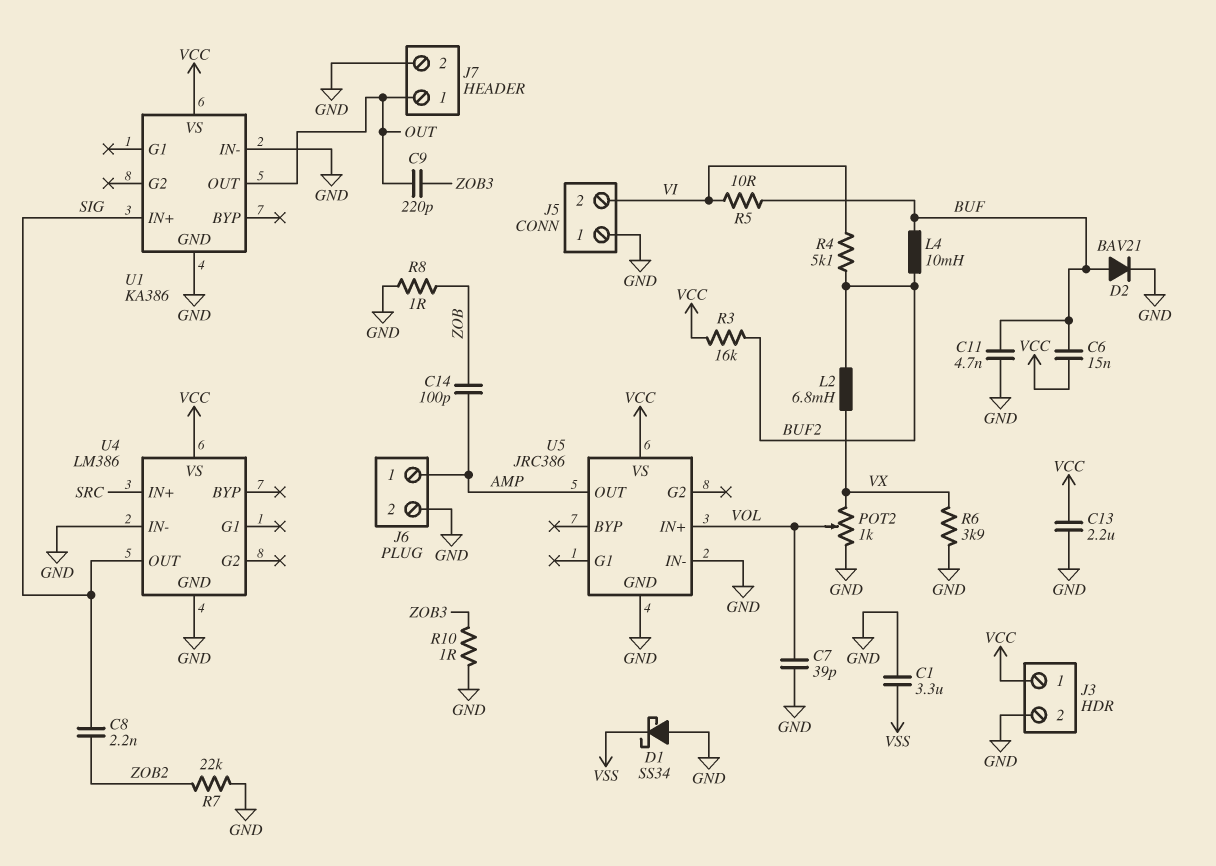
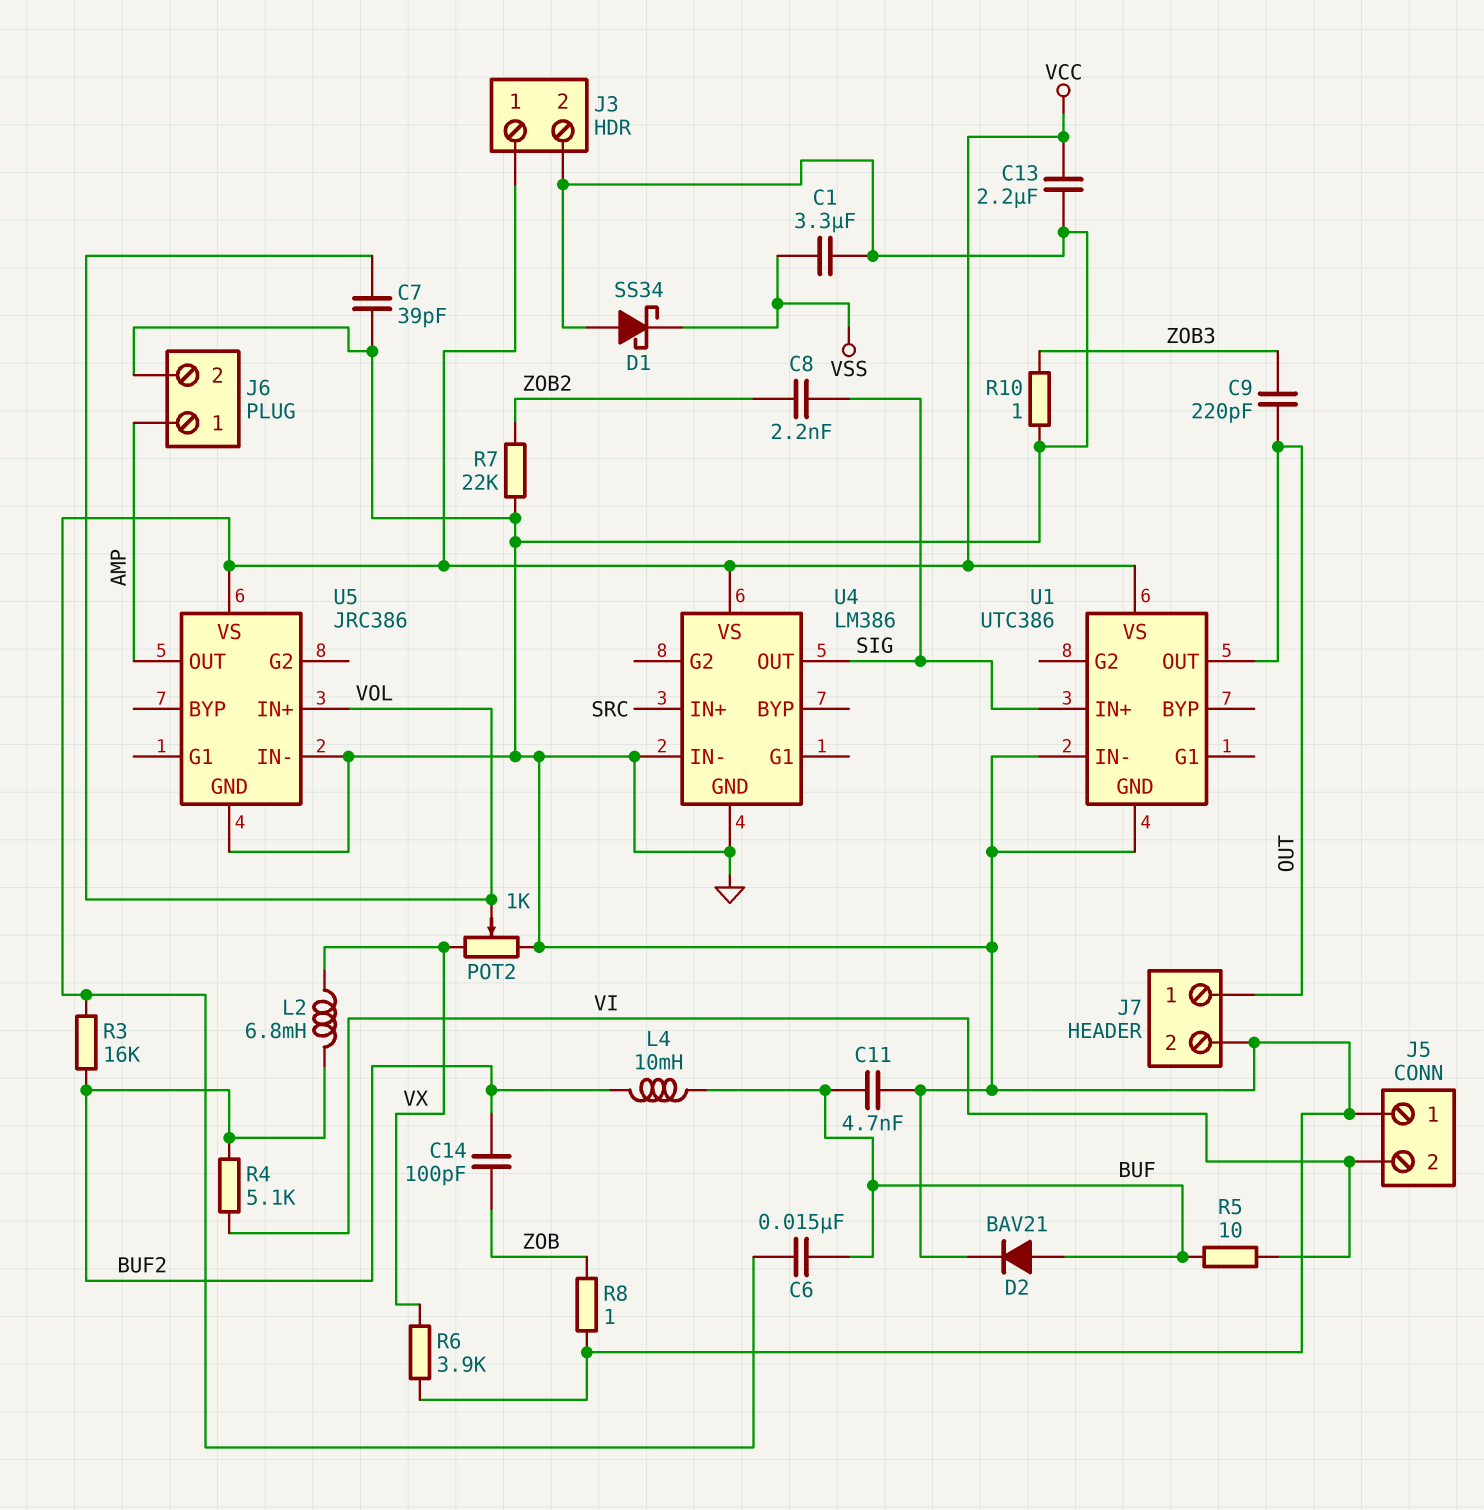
C14: 100pF (AMP, ZOB) -> 100pF (BUF2, ZOB)
U1: KA386 -> UTC386

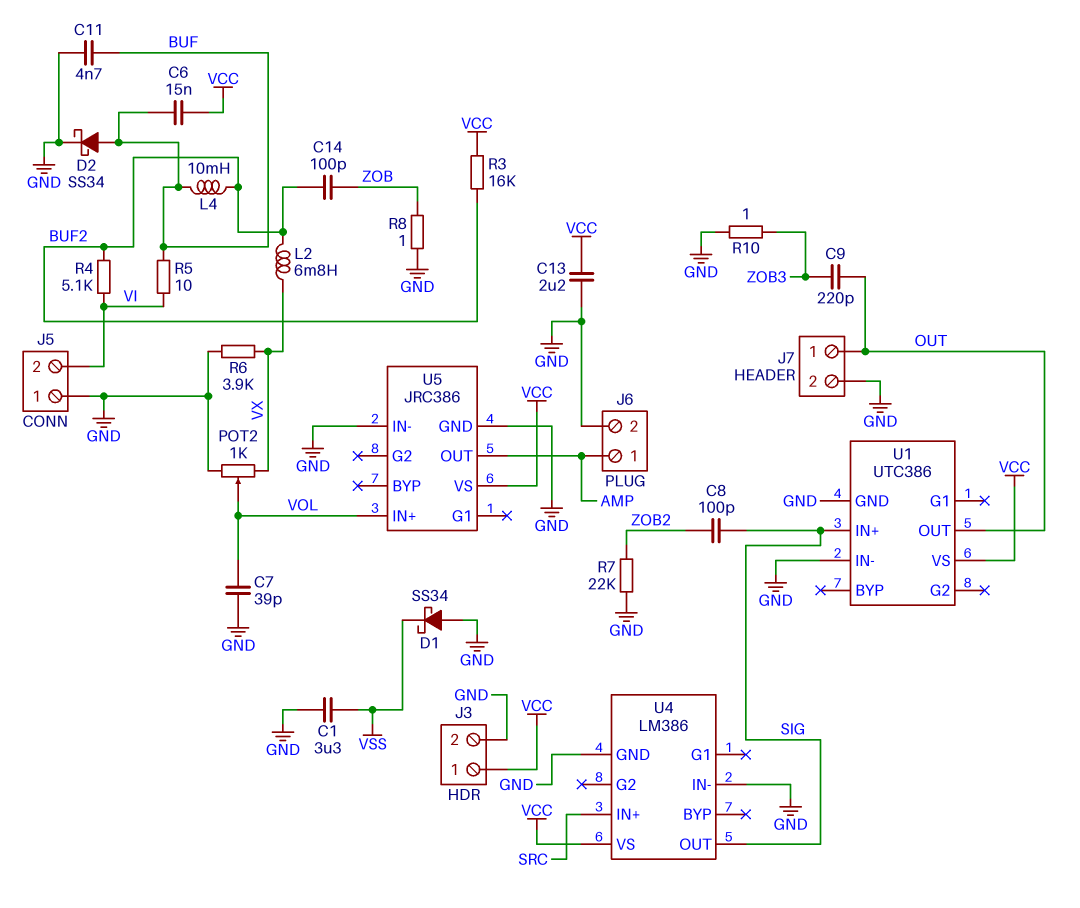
C8: 2.2nF (SIG, ZOB2) -> 100pF (SIG, ZOB2)
D2: diode BAV21 (A BUF, K GND) -> schottky SS34 (A BUF, K GND)

